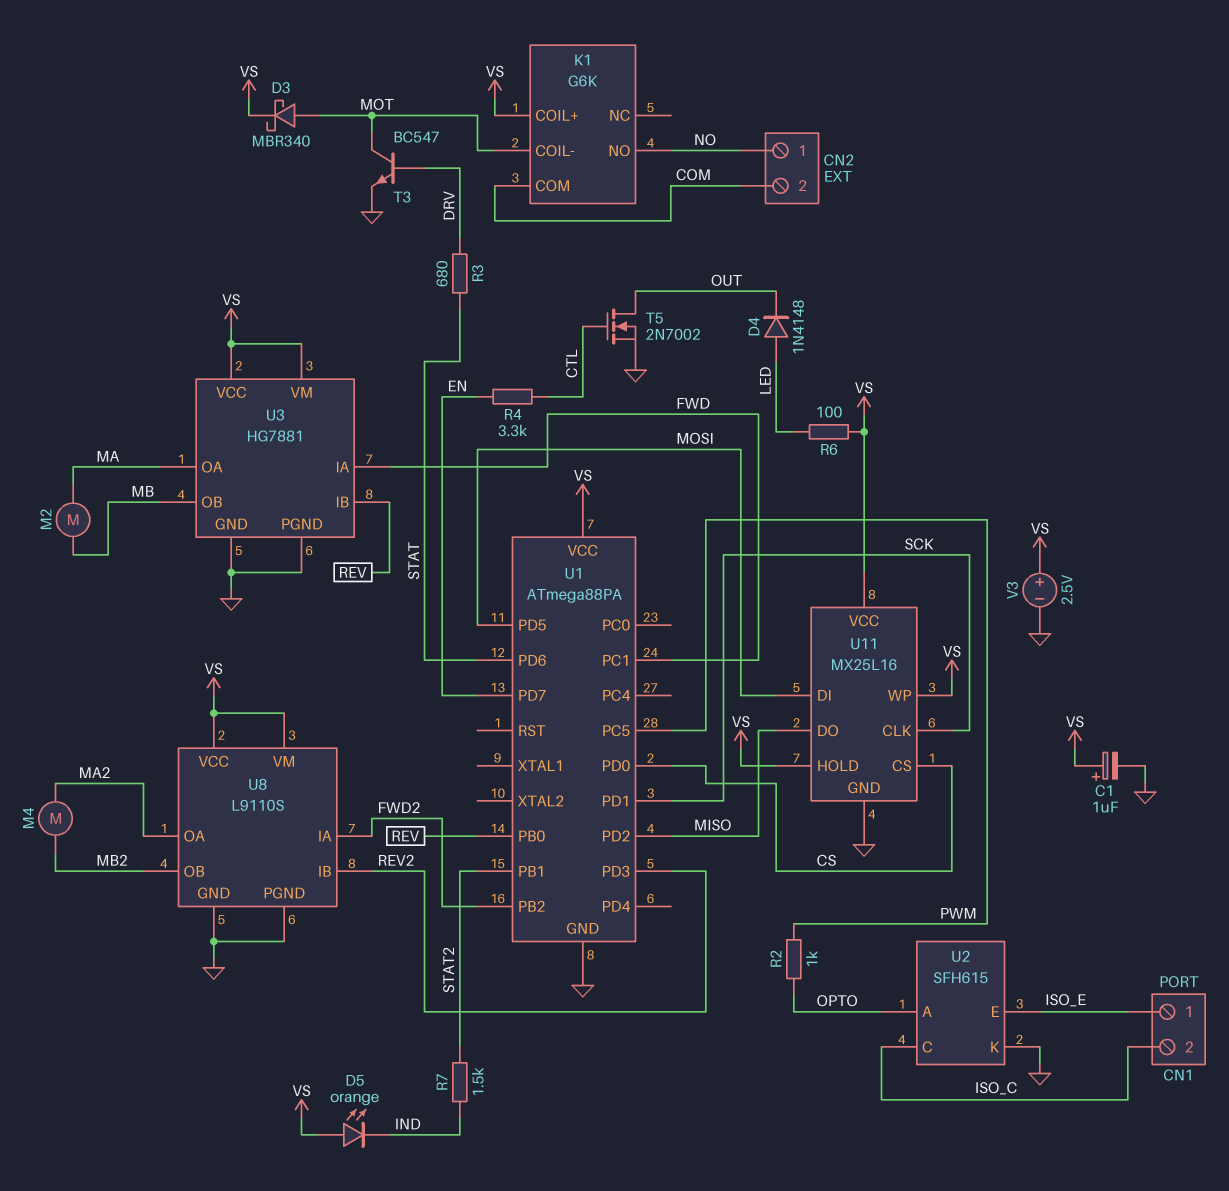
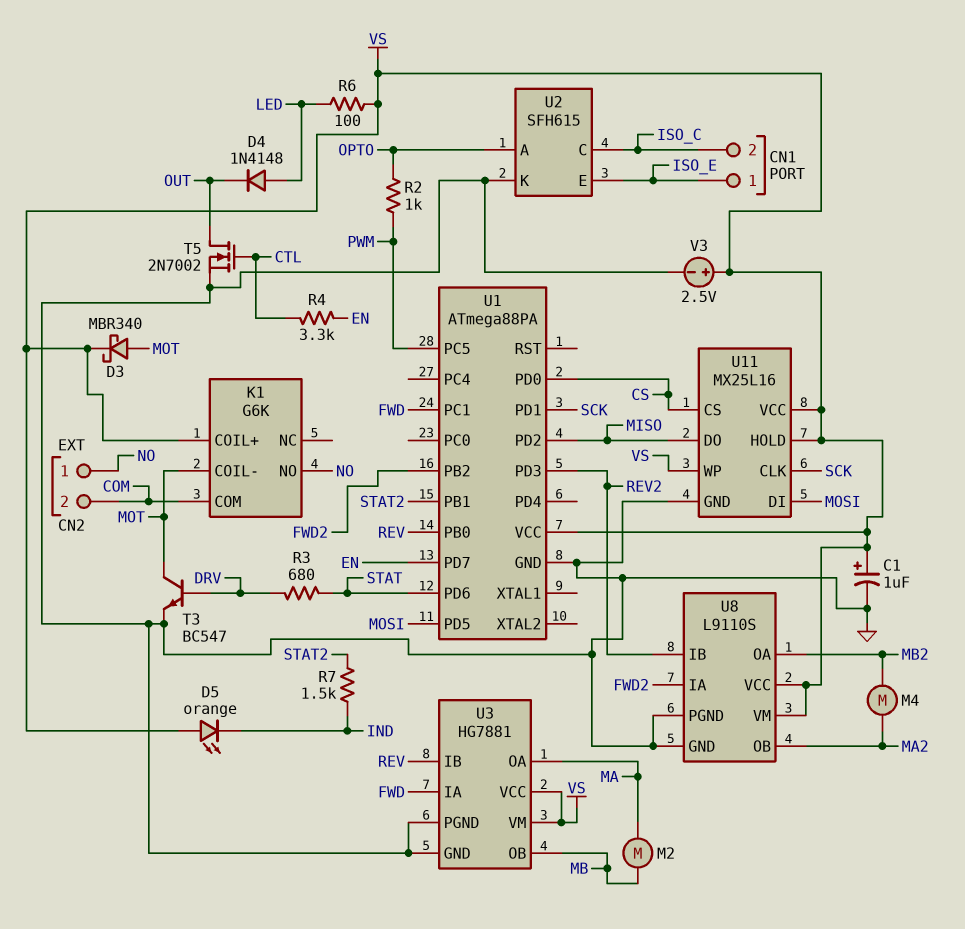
U8 pin OA: MA2 -> MB2
U8 pin OB: MB2 -> MA2

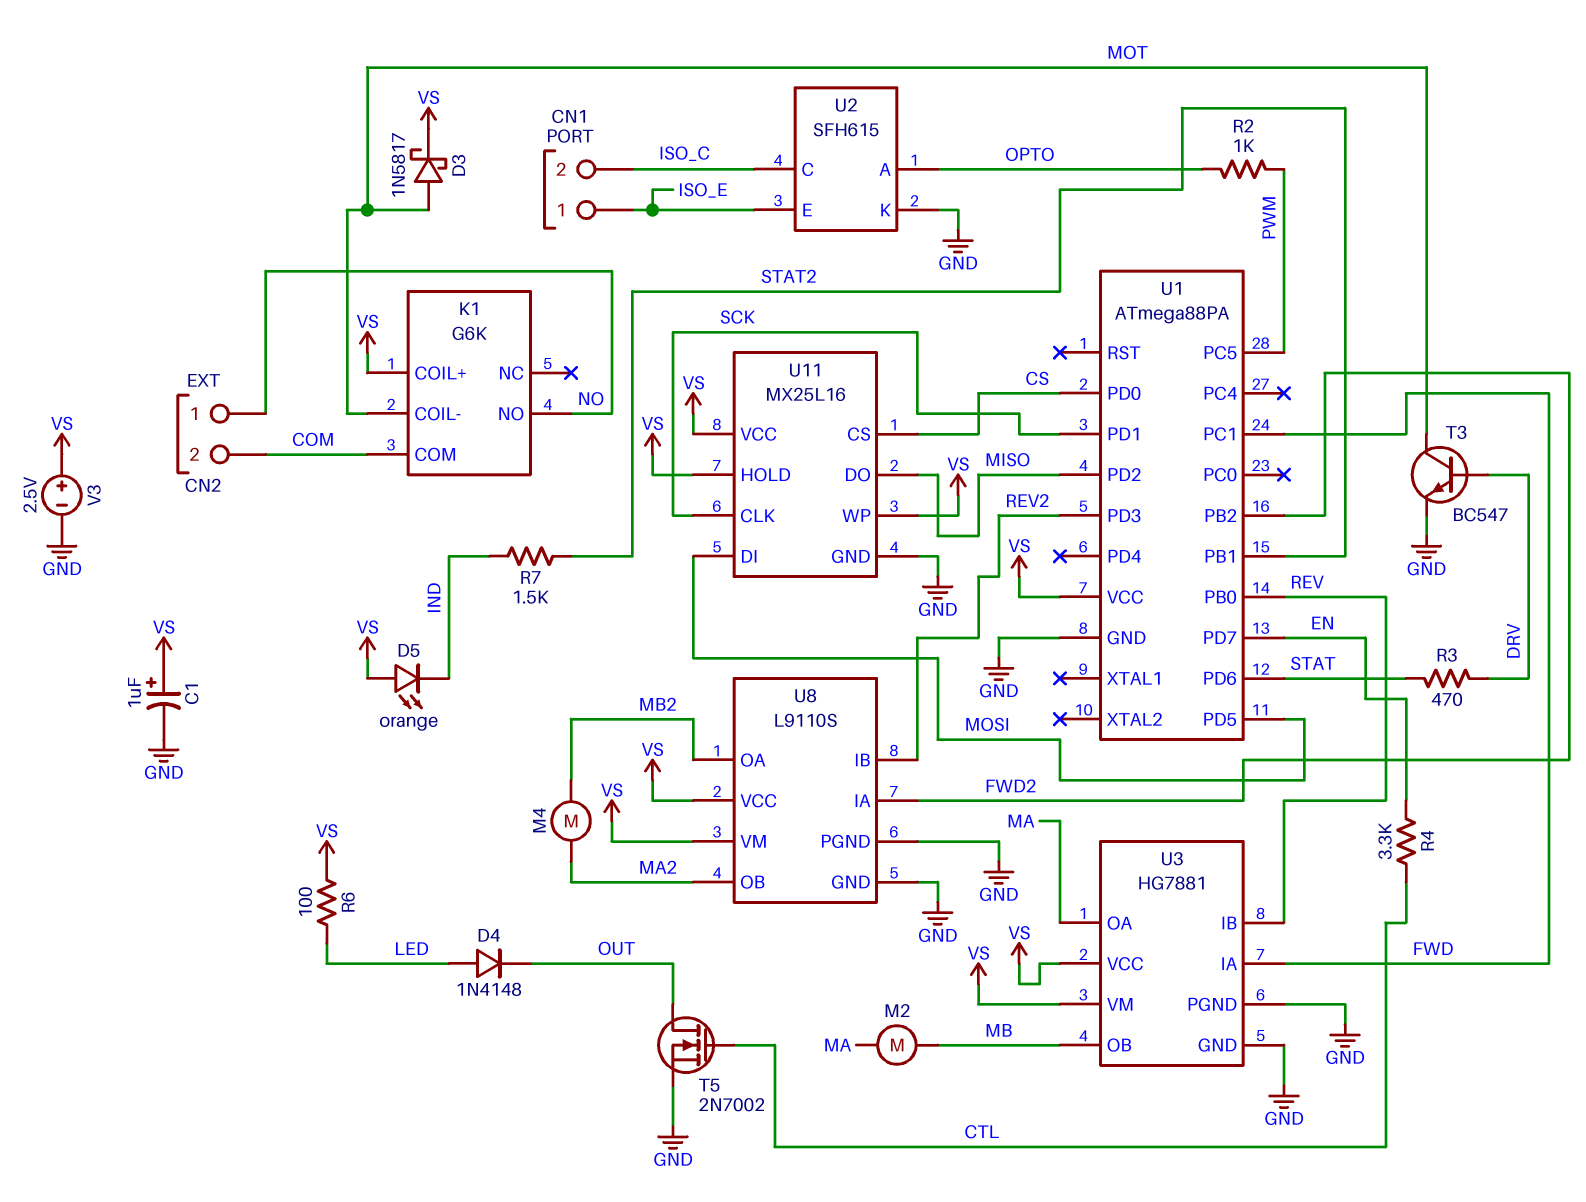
D3: schottky MBR340 (A MOT, K VS) -> schottky 1N5817 (A MOT, K VS)
R3: 680 (DRV, STAT) -> 470 (DRV, STAT)

